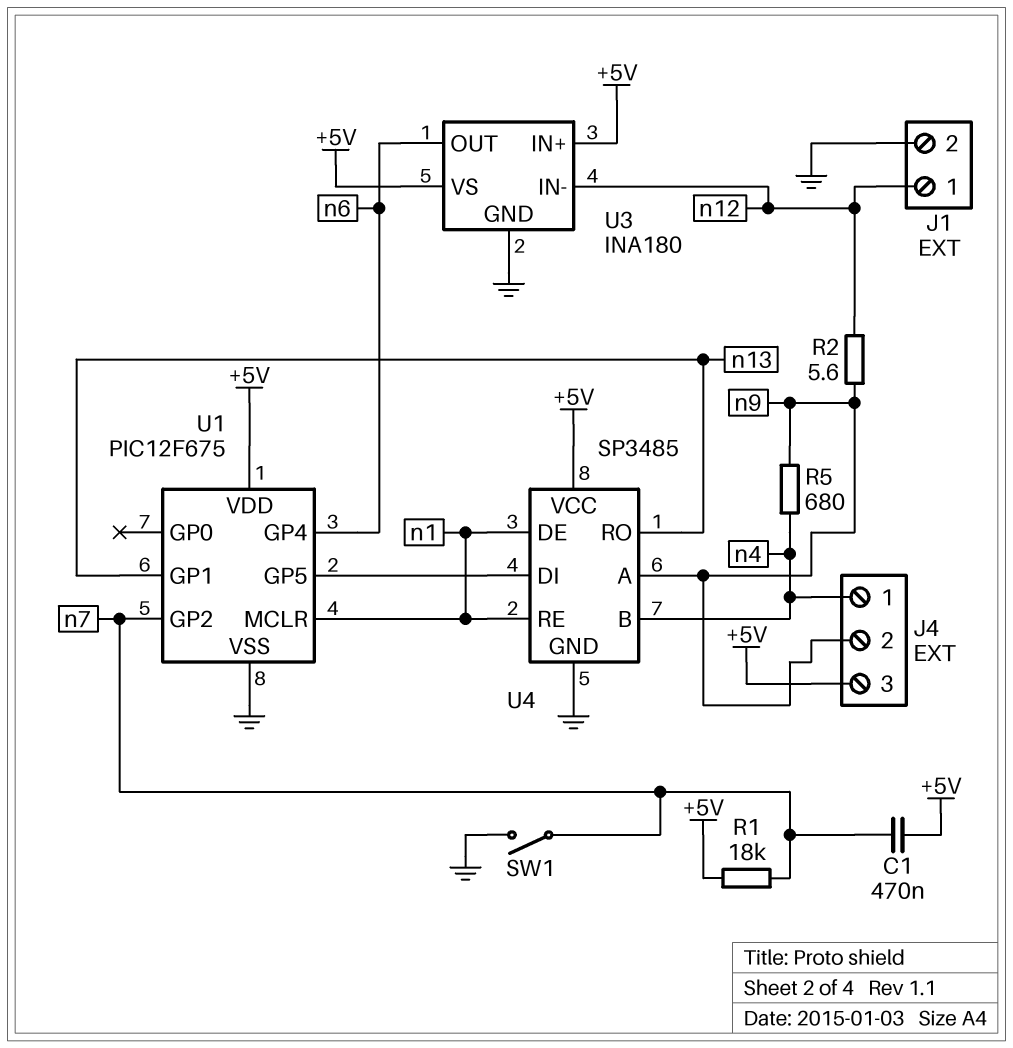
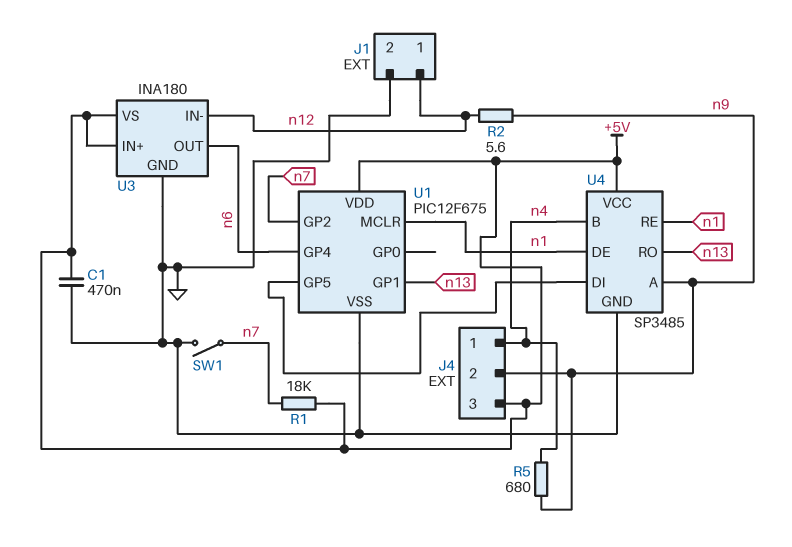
C1: 470nF (+5V, n7) -> 470nF (+5V, GND)

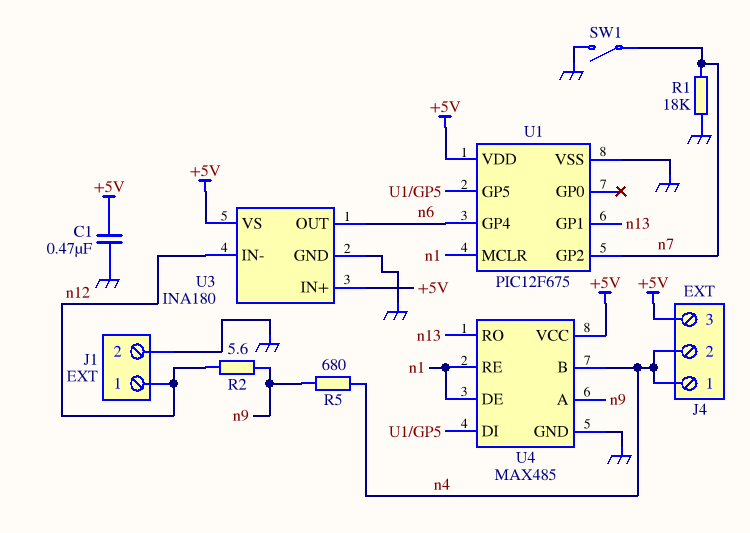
J4 pin 2: n9 -> n4
R1: 18k (+5V, n7) -> 18k (GND, n7)
U4: SP3485 -> MAX485

